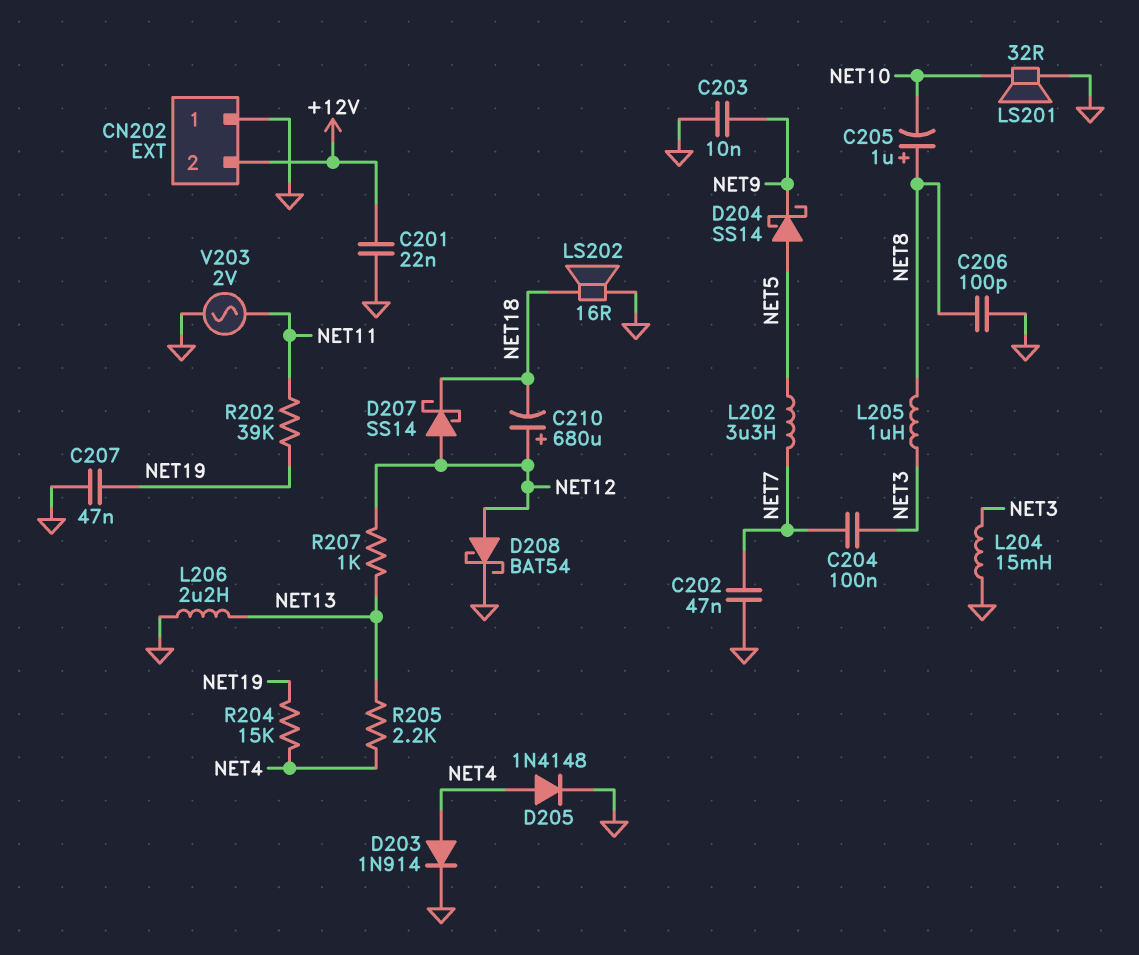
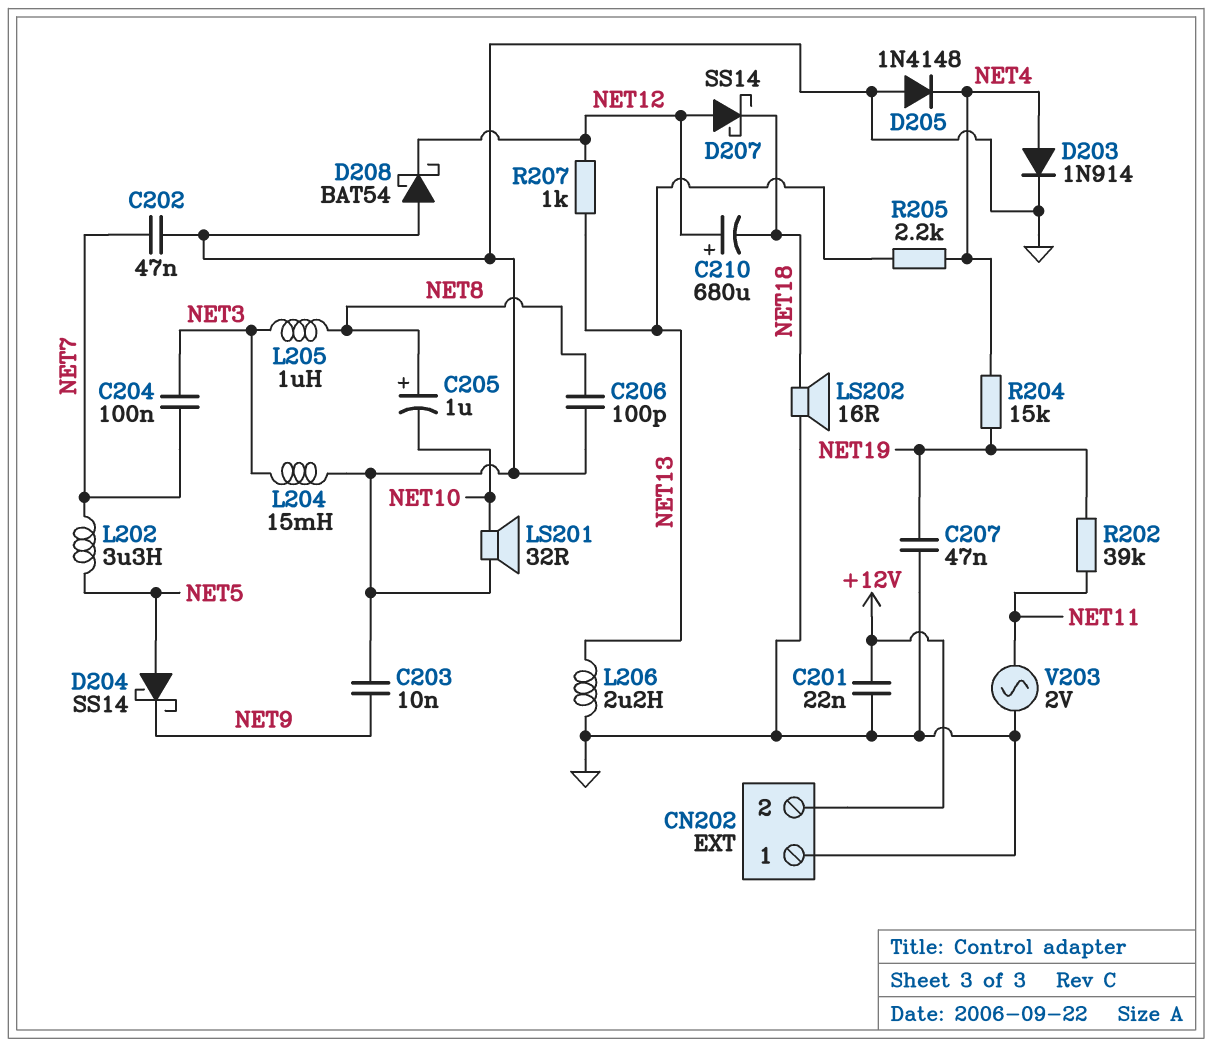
D205: diode 1N4148 (A NET4, K GND) -> diode 1N4148 (A GND, K NET4)
D208: schottky BAT54 (A NET12, K GND) -> schottky BAT54 (A GND, K NET12)

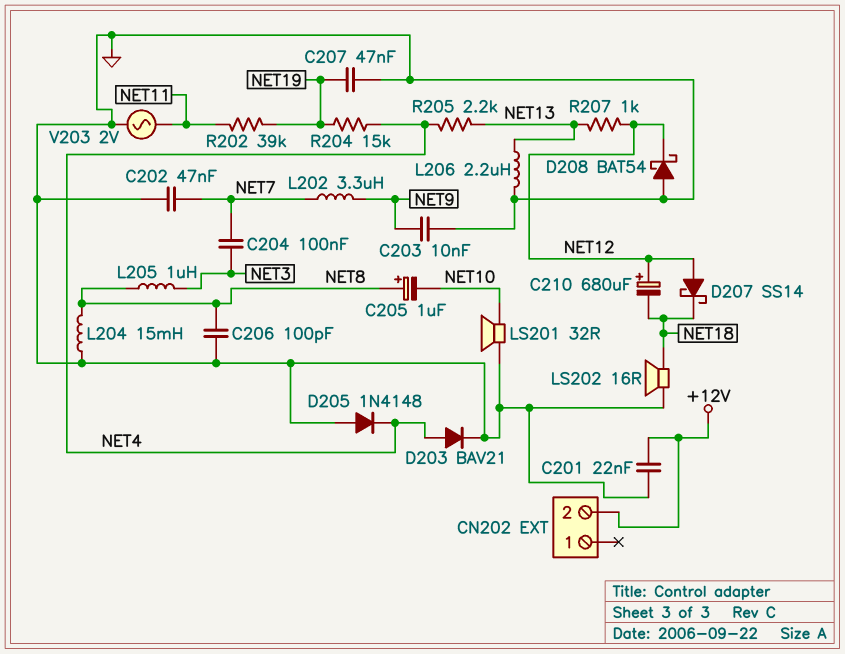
CN202 pin 1: GND -> none
D203: diode 1N914 (A NET4, K GND) -> diode BAV21 (A NET4, K GND)
D204: schottky SS14 (A NET5, K NET9) -> none
L202: 3.3uH (NET5, NET7) -> 3.3uH (NET7, NET9)
L204: 15mH (GND, NET3) -> 15mH (GND, NET8)

